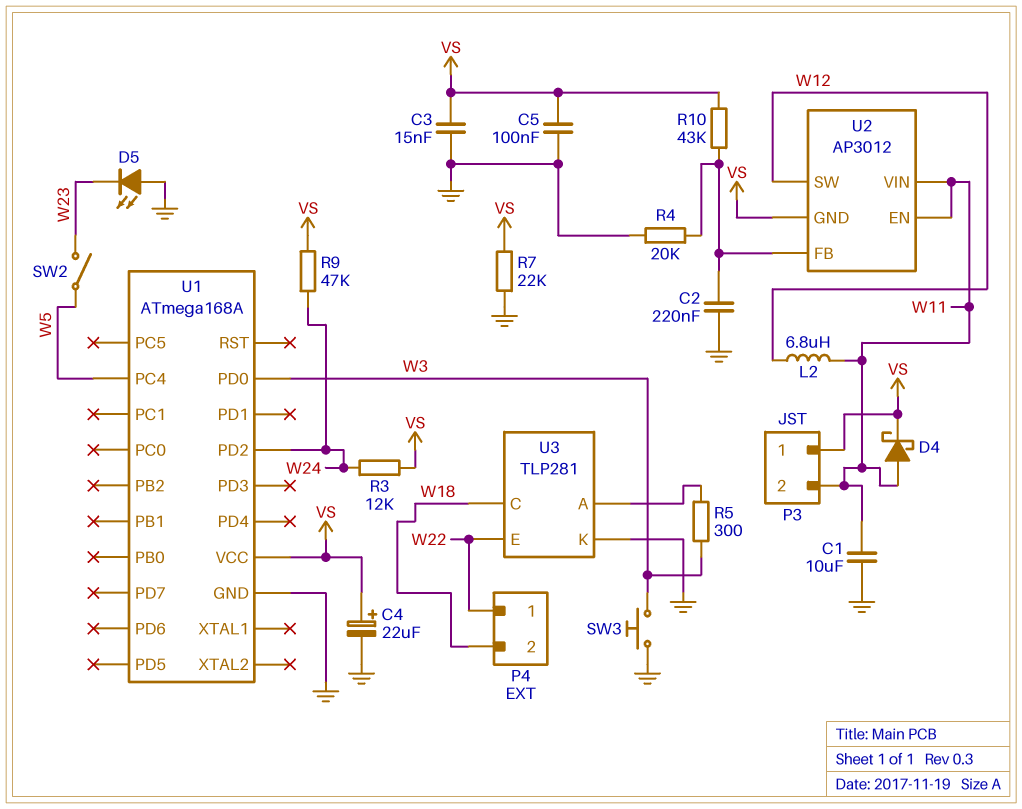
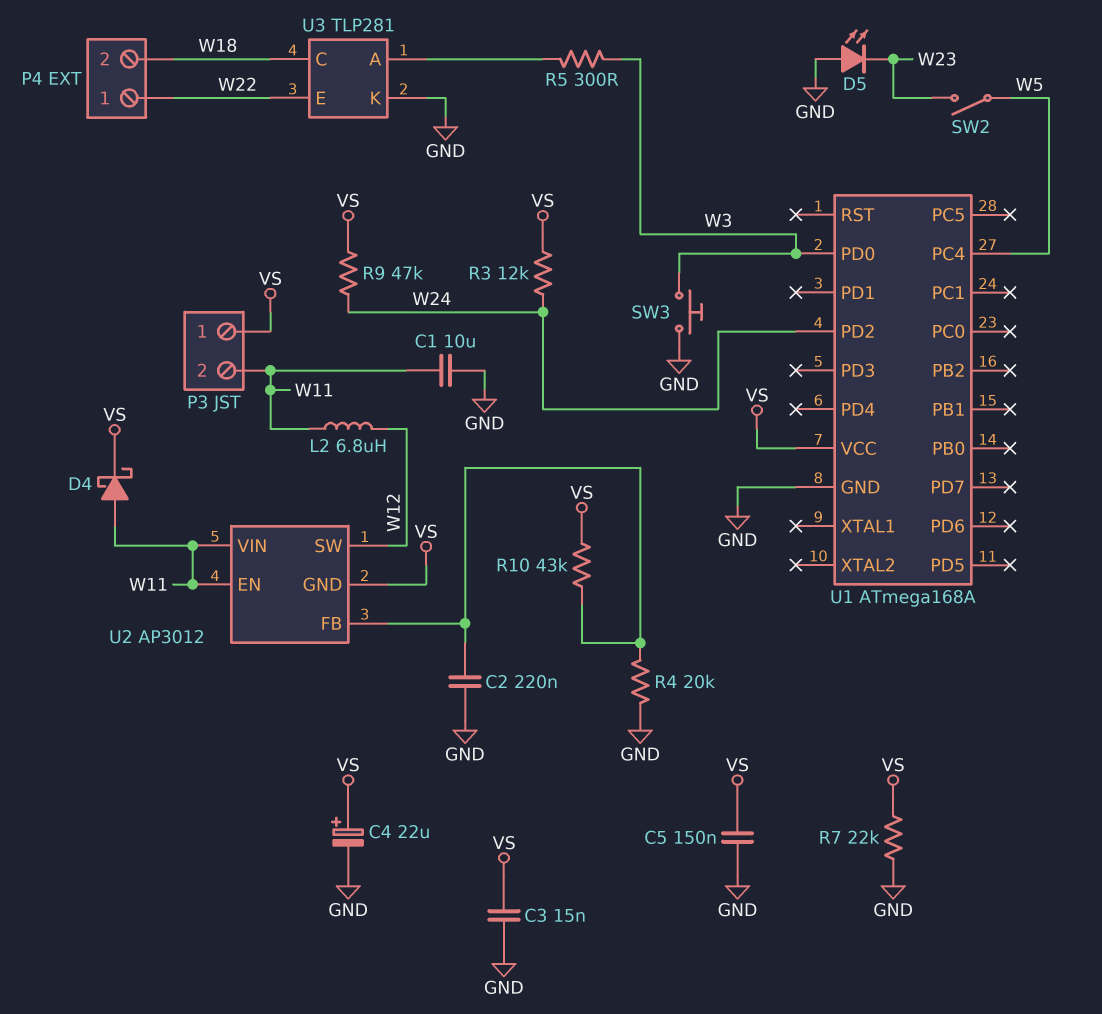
C5: 100nF (GND, VS) -> 150nF (GND, VS)

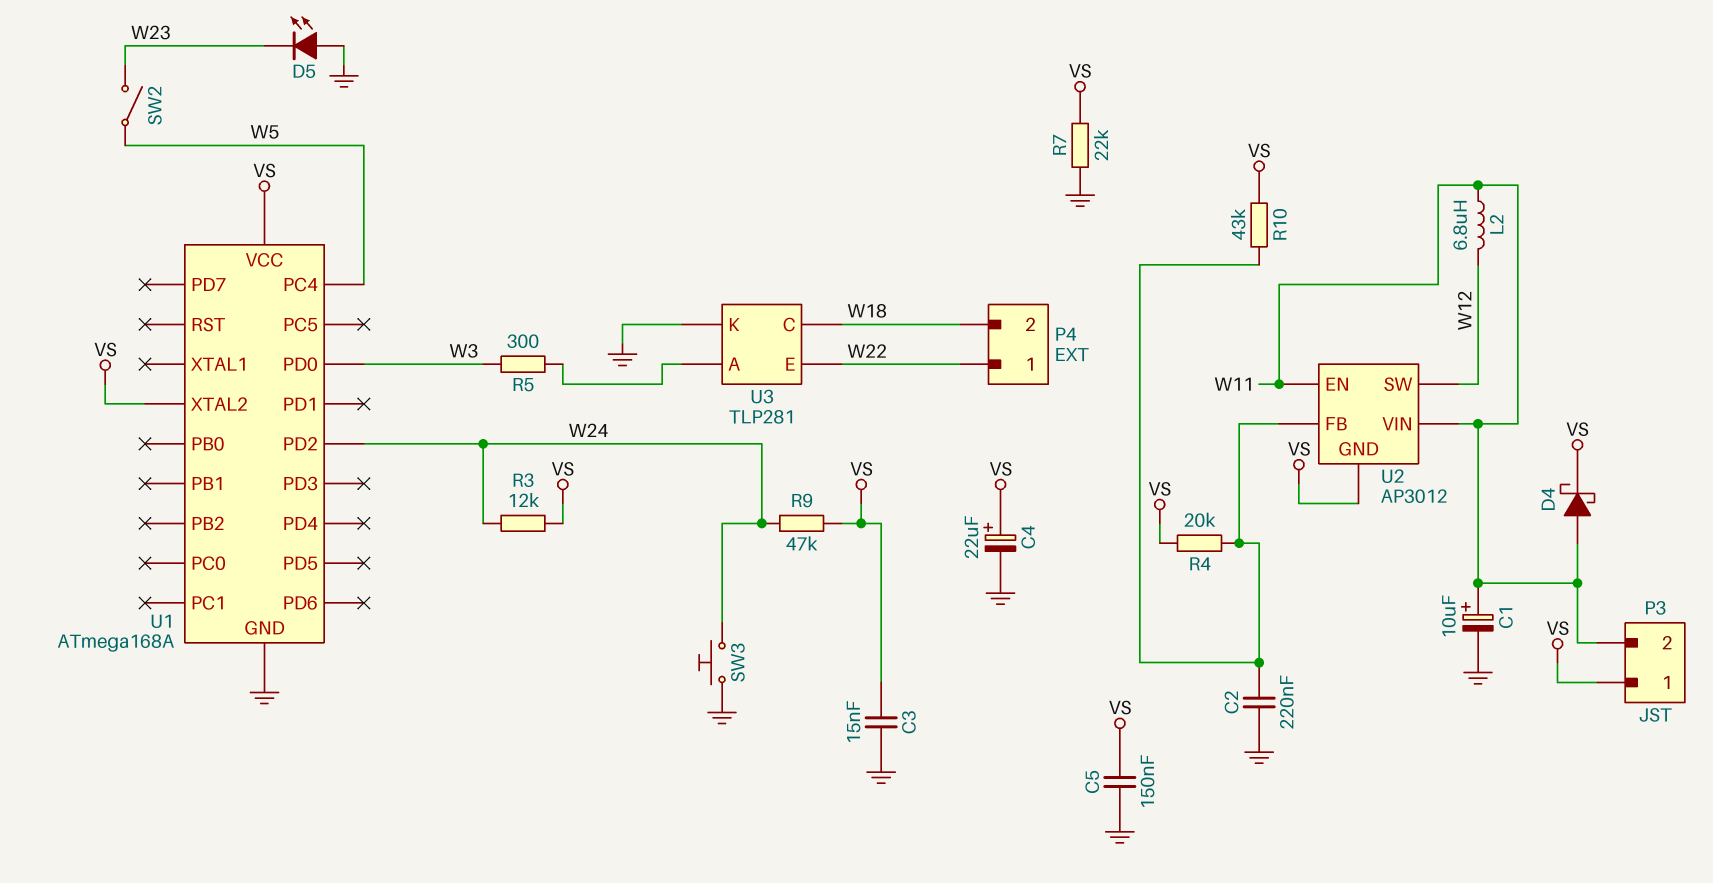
C1: 10uF (GND, W11) -> 10uF (plus W11, minus GND)
R4: 20k (GND, U2/FB) -> 20k (U2/FB, VS)
SW3: button (GND, W3) -> button (GND, W24)
U1 pin XTAL2: none -> VS

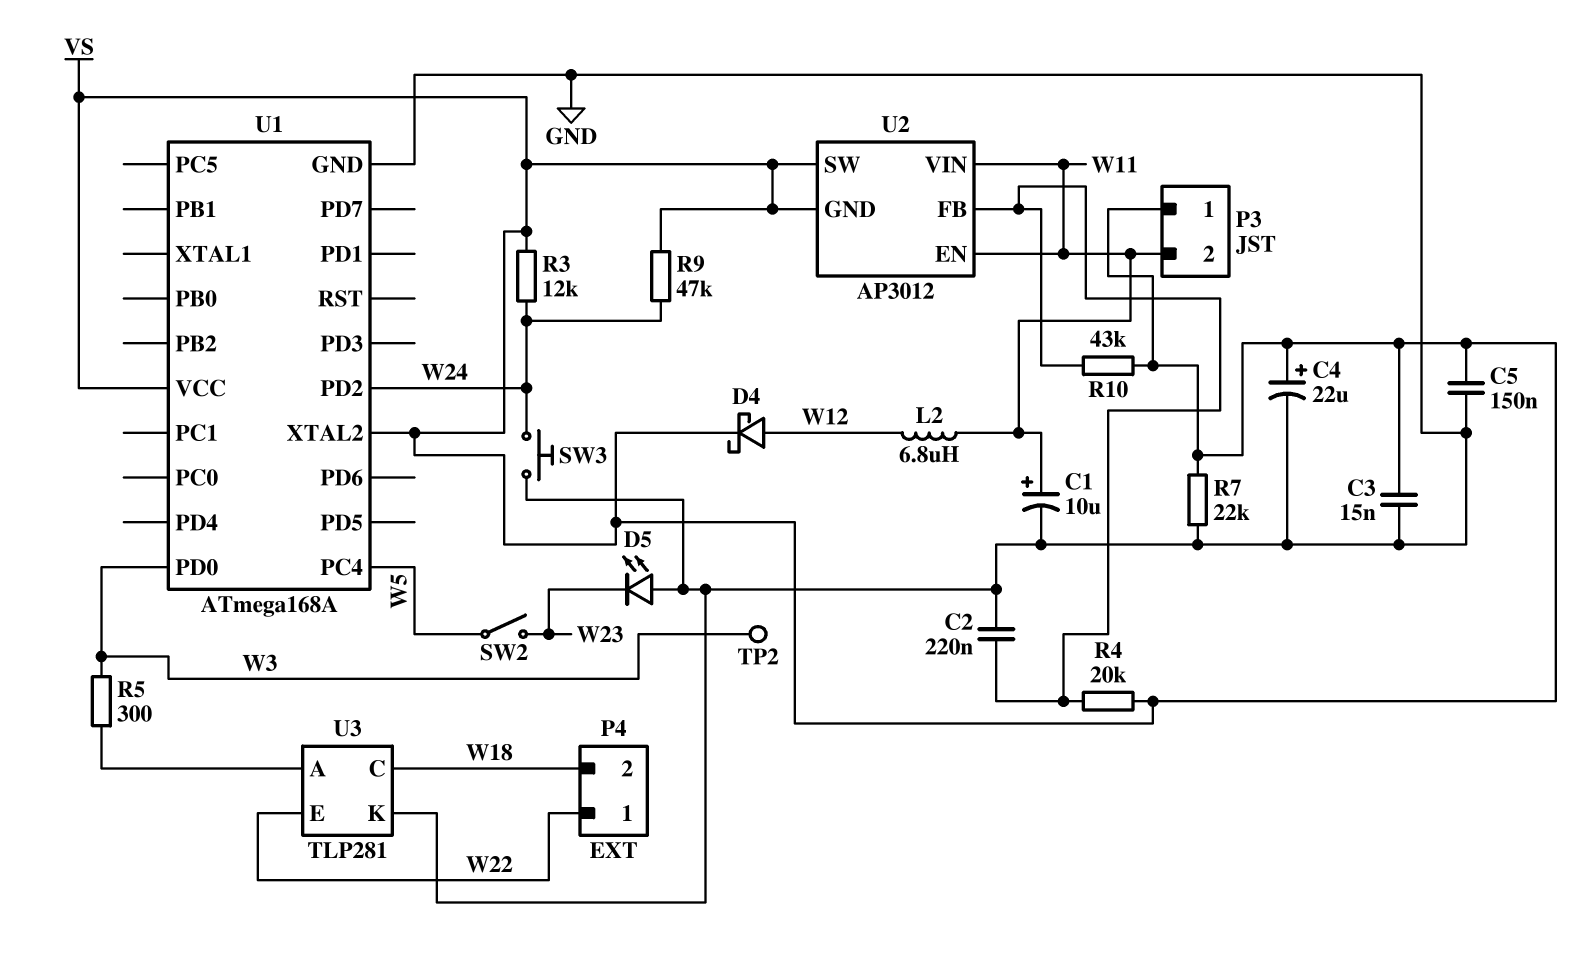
D4: schottky (A W11, K VS) -> schottky (A W12, K VS)
TP2: none -> test point (W3)
U2 pin SW: W12 -> VS

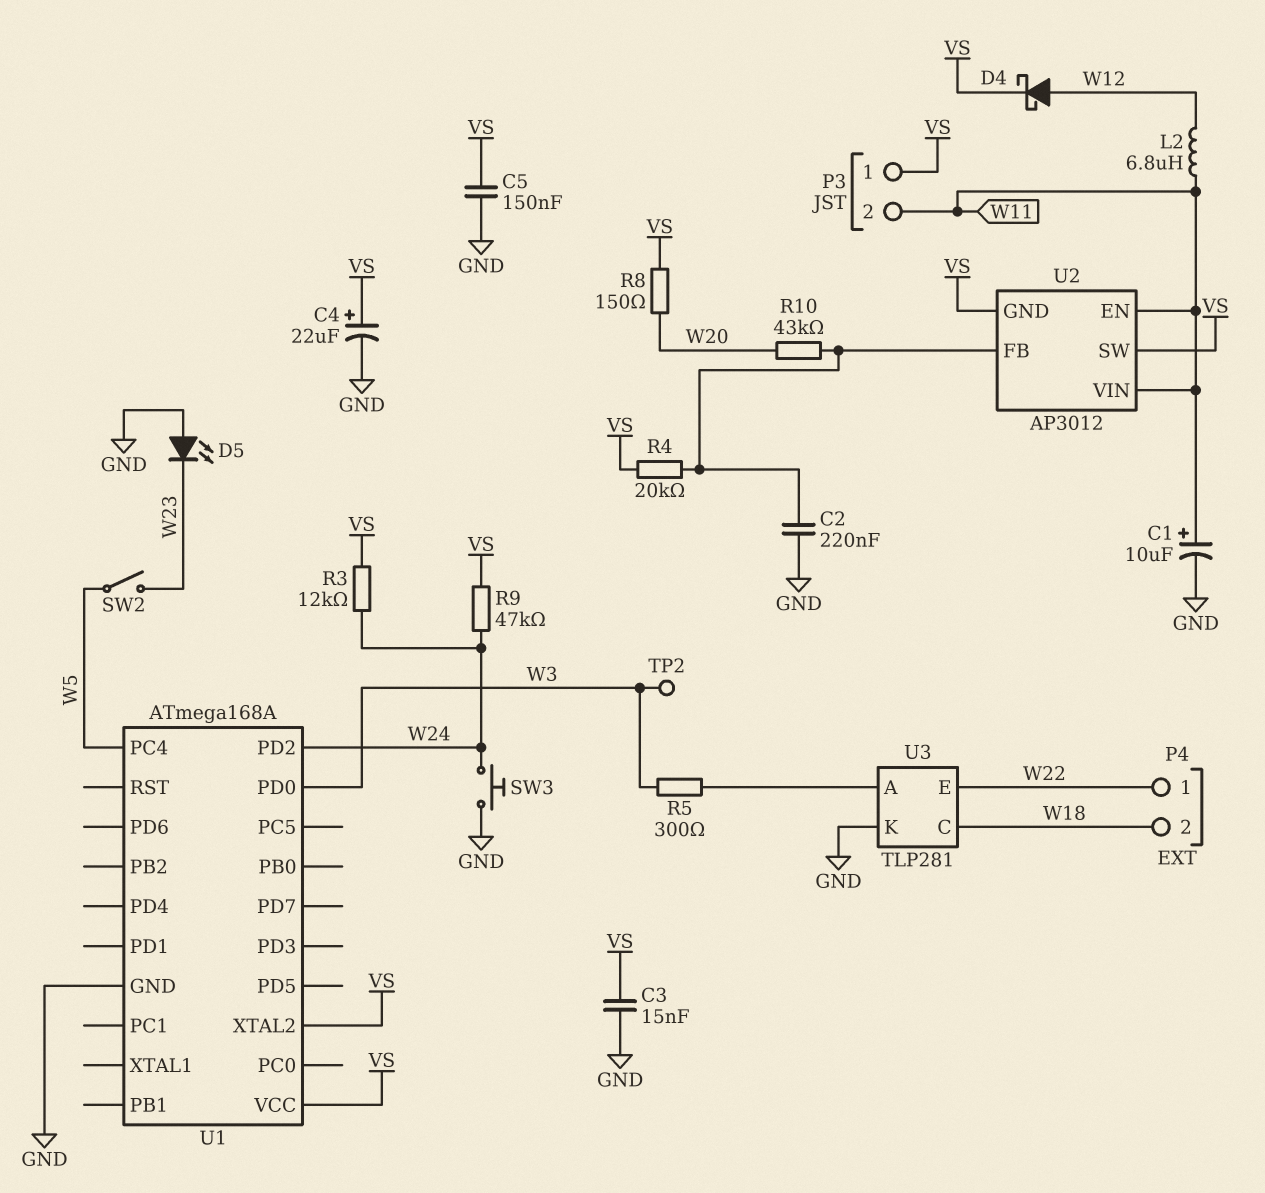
R7: 22k (GND, VS) -> none
R8: none -> 150 (VS, W20)
R10: 43k (U2/FB, VS) -> 43k (U2/FB, W20)

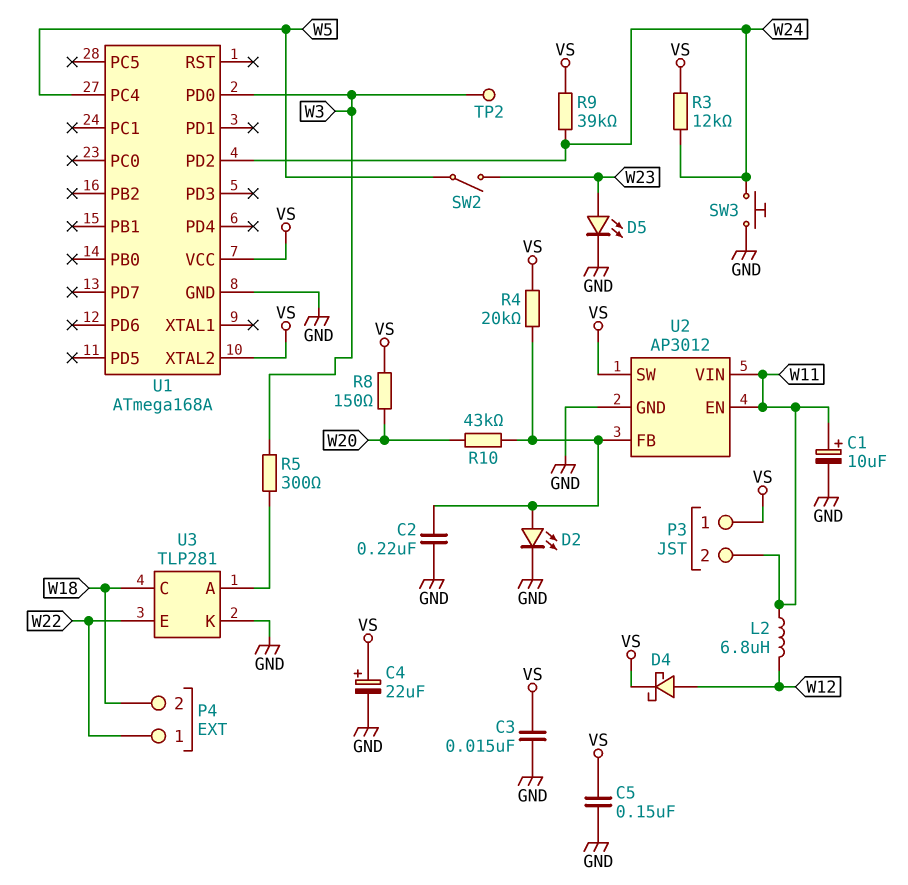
D2: none -> LED (A U2/FB, K GND)
D5: LED (A GND, K W23) -> LED (A W23, K GND)
R9: 47k (VS, W24) -> 39k (VS, W24)
U2 pin GND: VS -> GND

